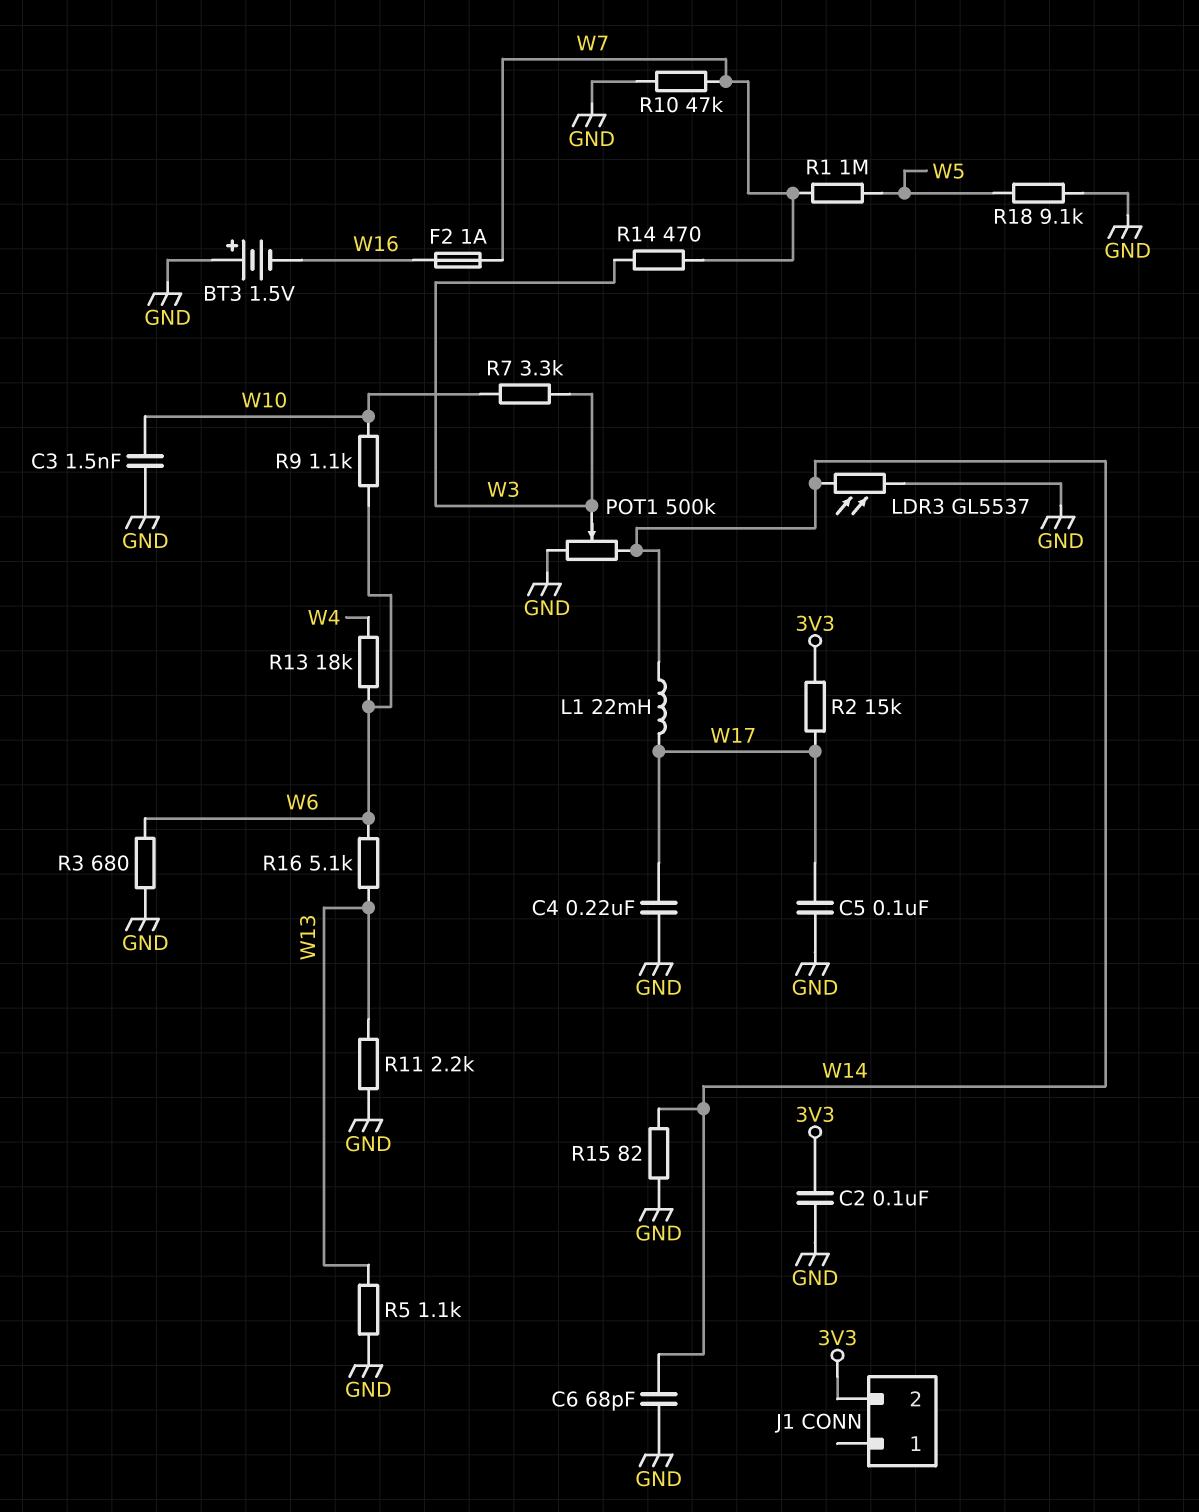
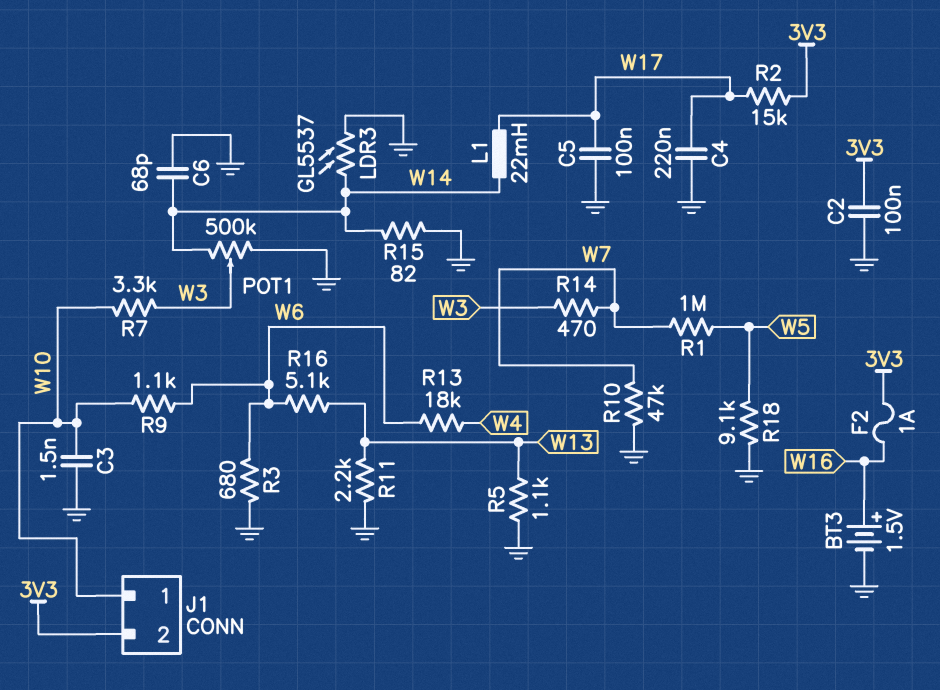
BT3: 1.5V (plus GND, minus W16) -> 1.5V (plus W16, minus GND)
F2: 1A (W7, W16) -> 1A (3V3, W16)
J1 pin 1: none -> W10

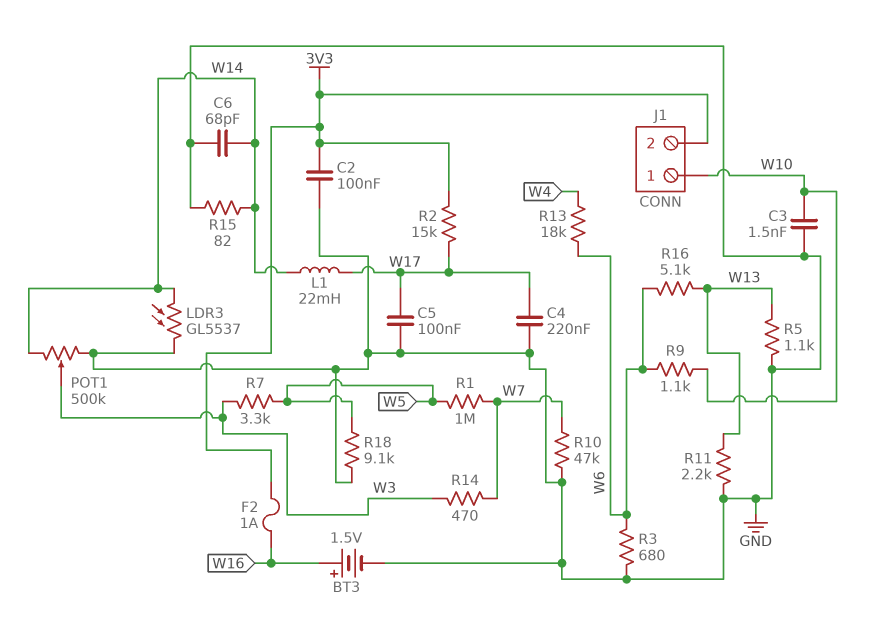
R7: 3.3k (W3, W10) -> 3.3k (W3, W5)

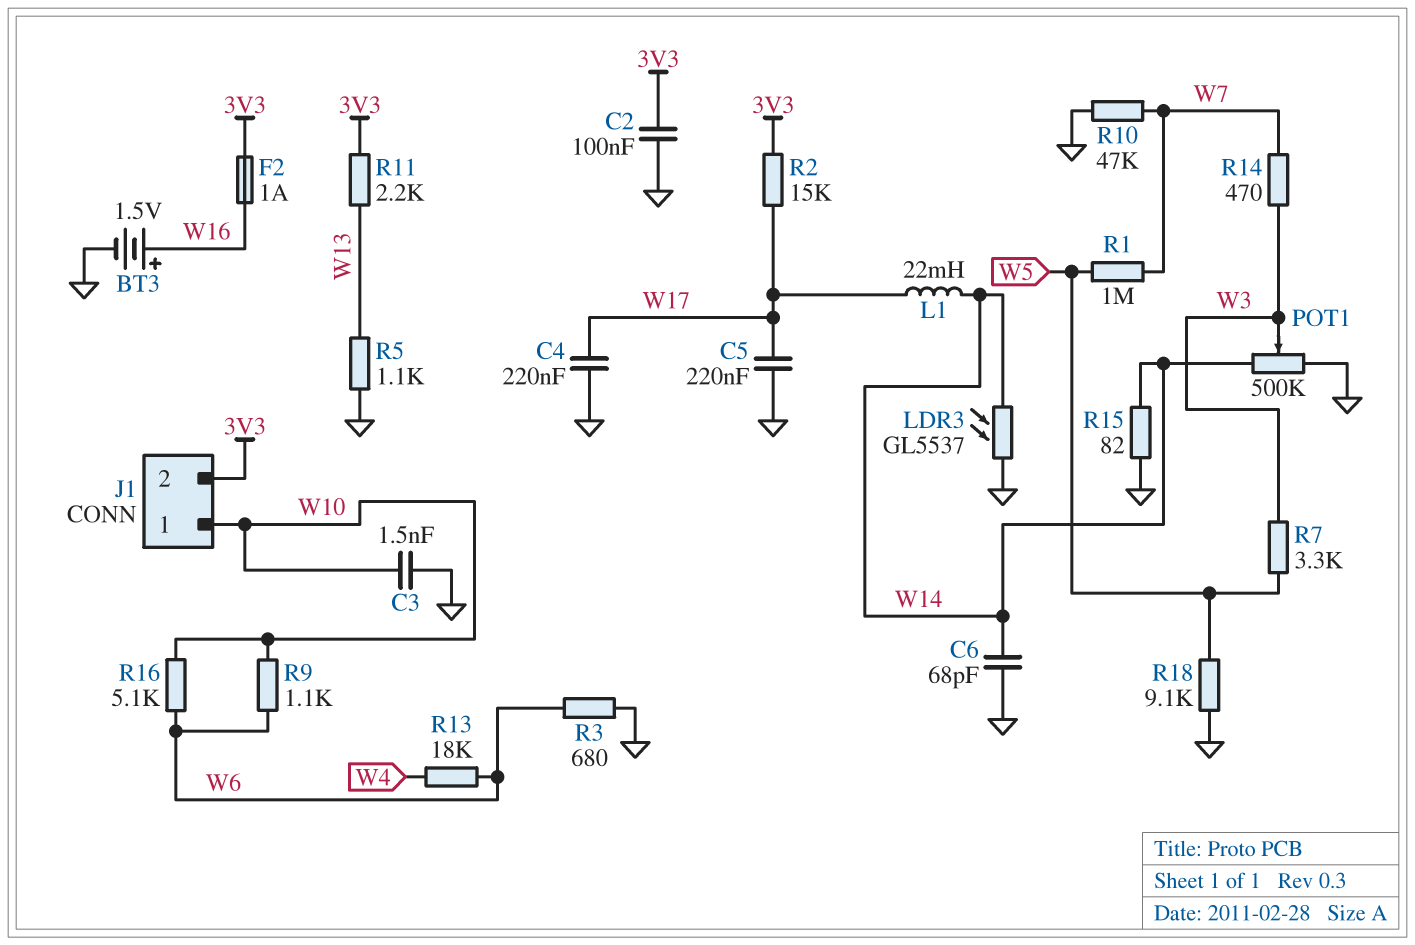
C5: 100nF (GND, W17) -> 220nF (GND, W17)
R11: 2.2k (GND, W13) -> 2.2k (3V3, W13)
R16: 5.1k (W6, W13) -> 5.1k (W6, W10)

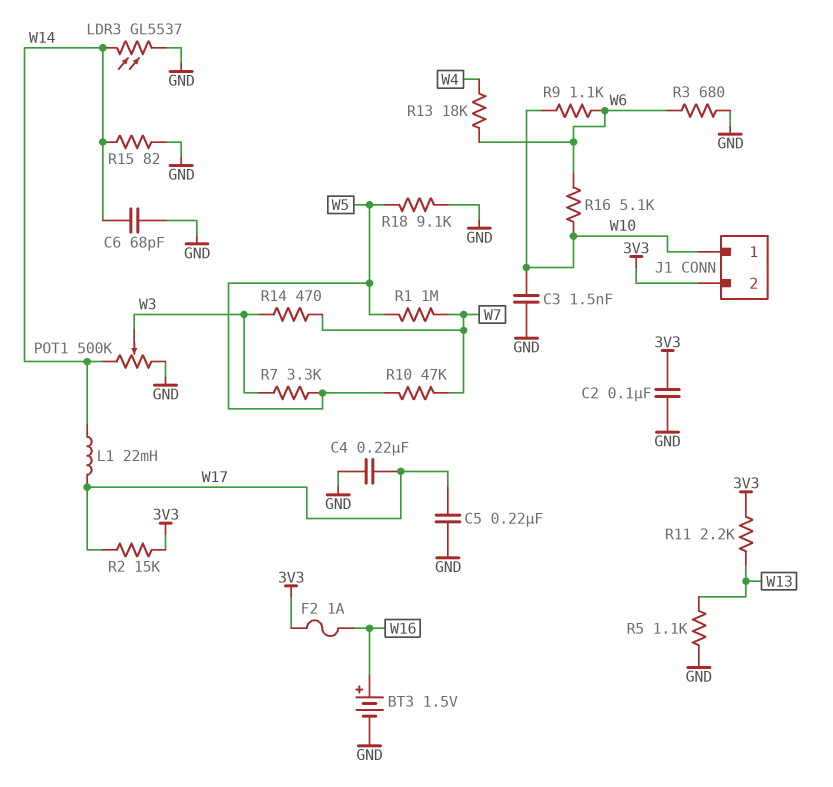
R10: 47k (GND, W7) -> 47k (W5, W7)

